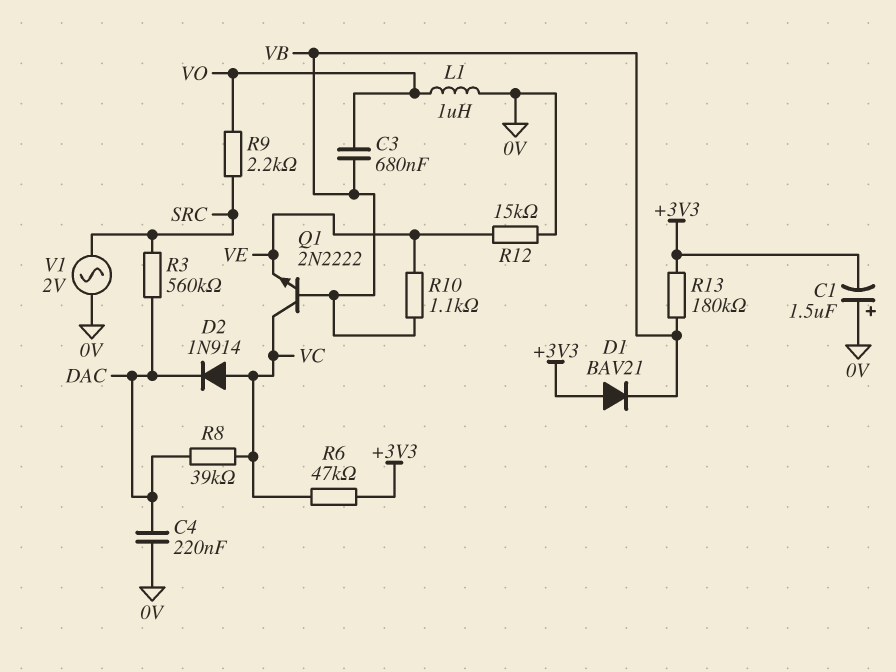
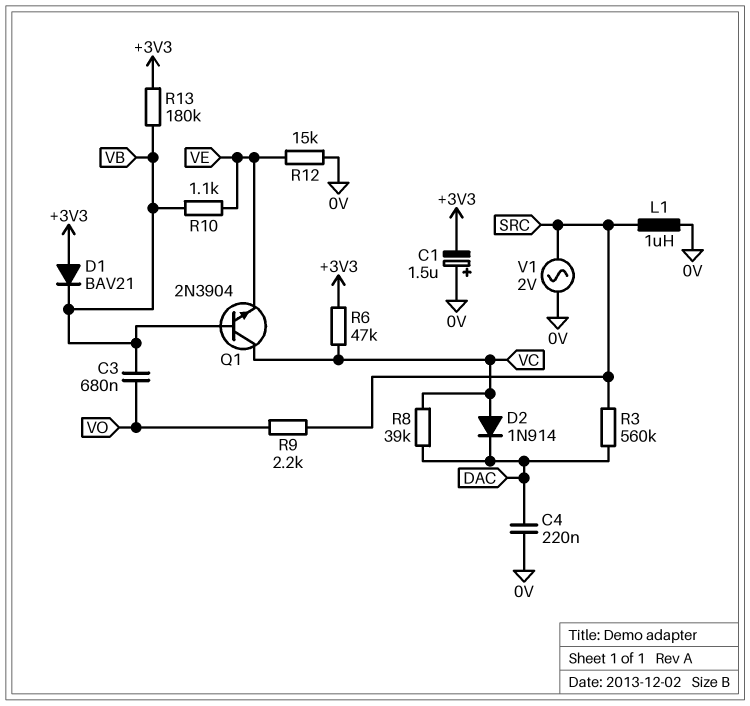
L1: 1uH (0V, VO) -> 1uH (0V, SRC)
Q1: NPN 2N2222 (B VB, C VC, E VE) -> NPN 2N3904 (B VB, C VC, E VE)

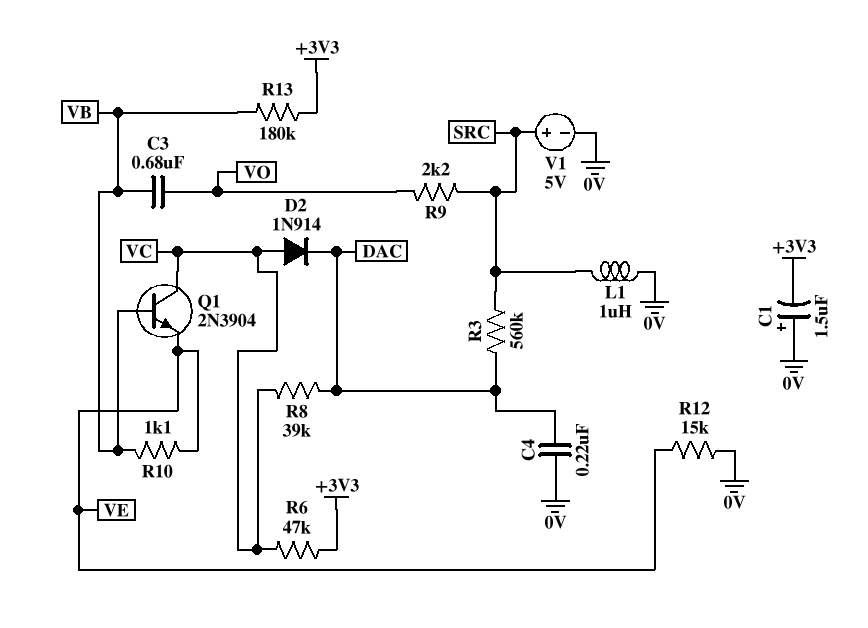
D1: diode BAV21 (A +3V3, K VB) -> none
V1: AC 2V (0V, SRC) -> 5V (plus SRC, minus 0V)

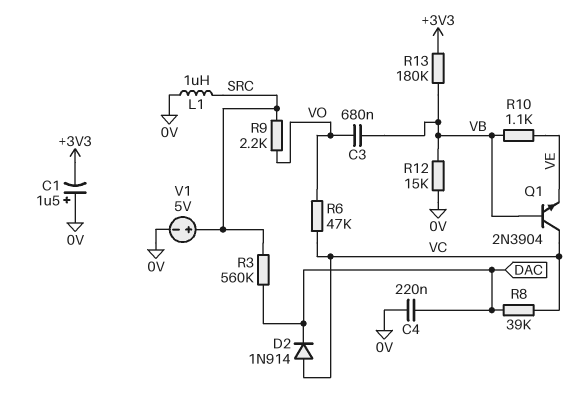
R6: 47k (+3V3, VC) -> 47k (VC, VO)
R12: 15k (0V, VE) -> 15k (0V, VB)

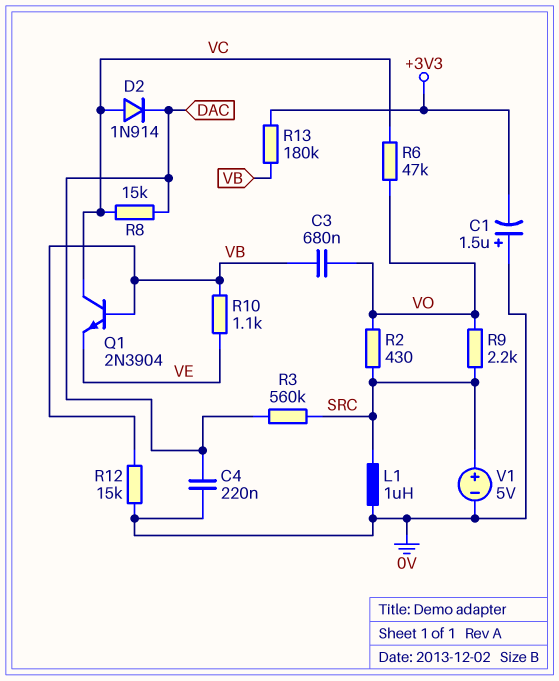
R2: none -> 430 (SRC, VO)
R8: 39k (DAC, VC) -> 15k (DAC, VC)

